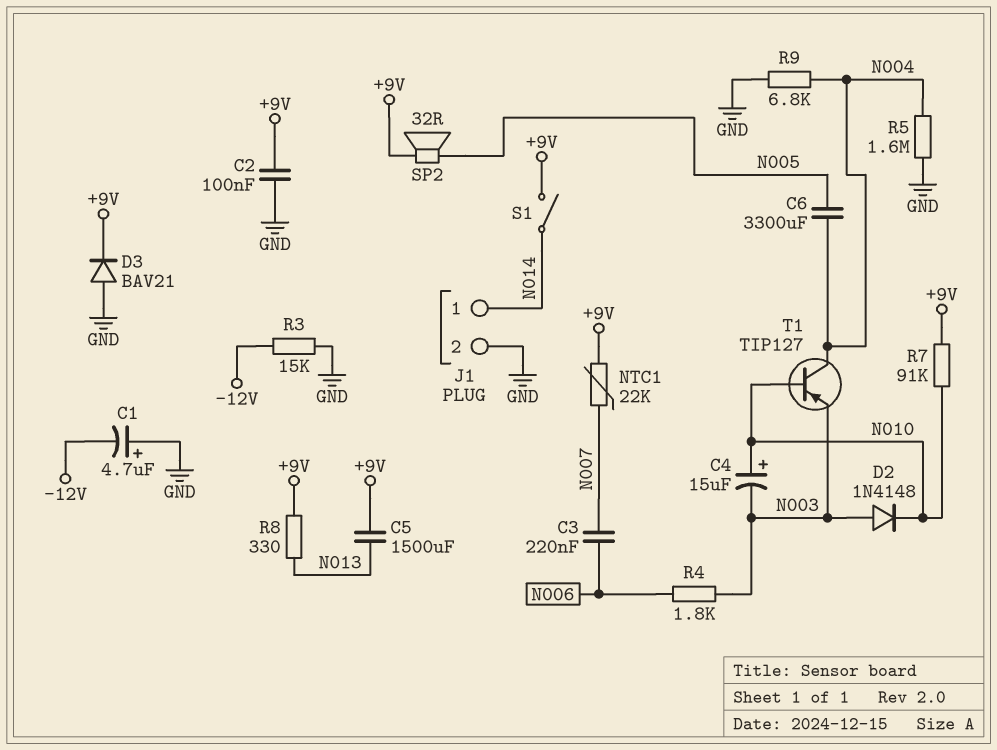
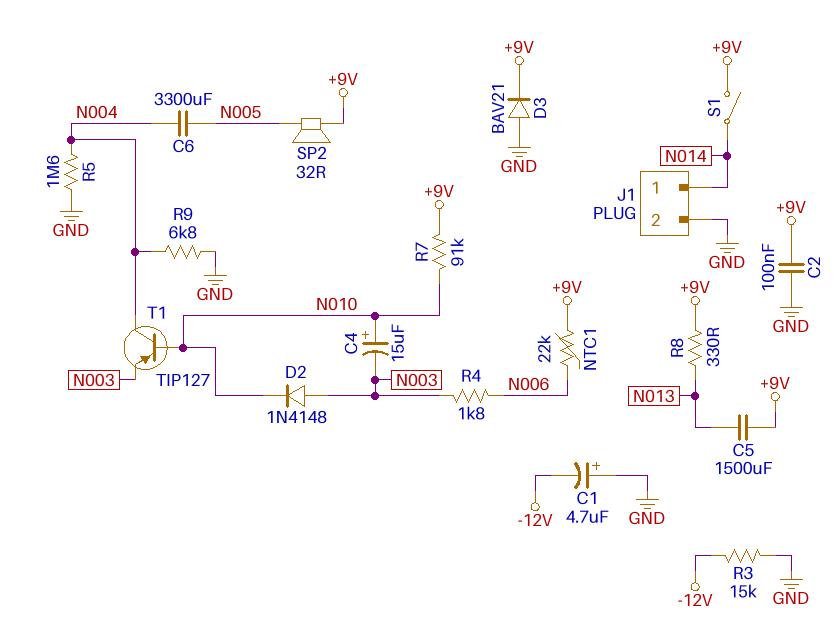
C3: 220nF (N006, N007) -> none
NTC1: 22k (+9V, N007) -> 22k (+9V, N006)

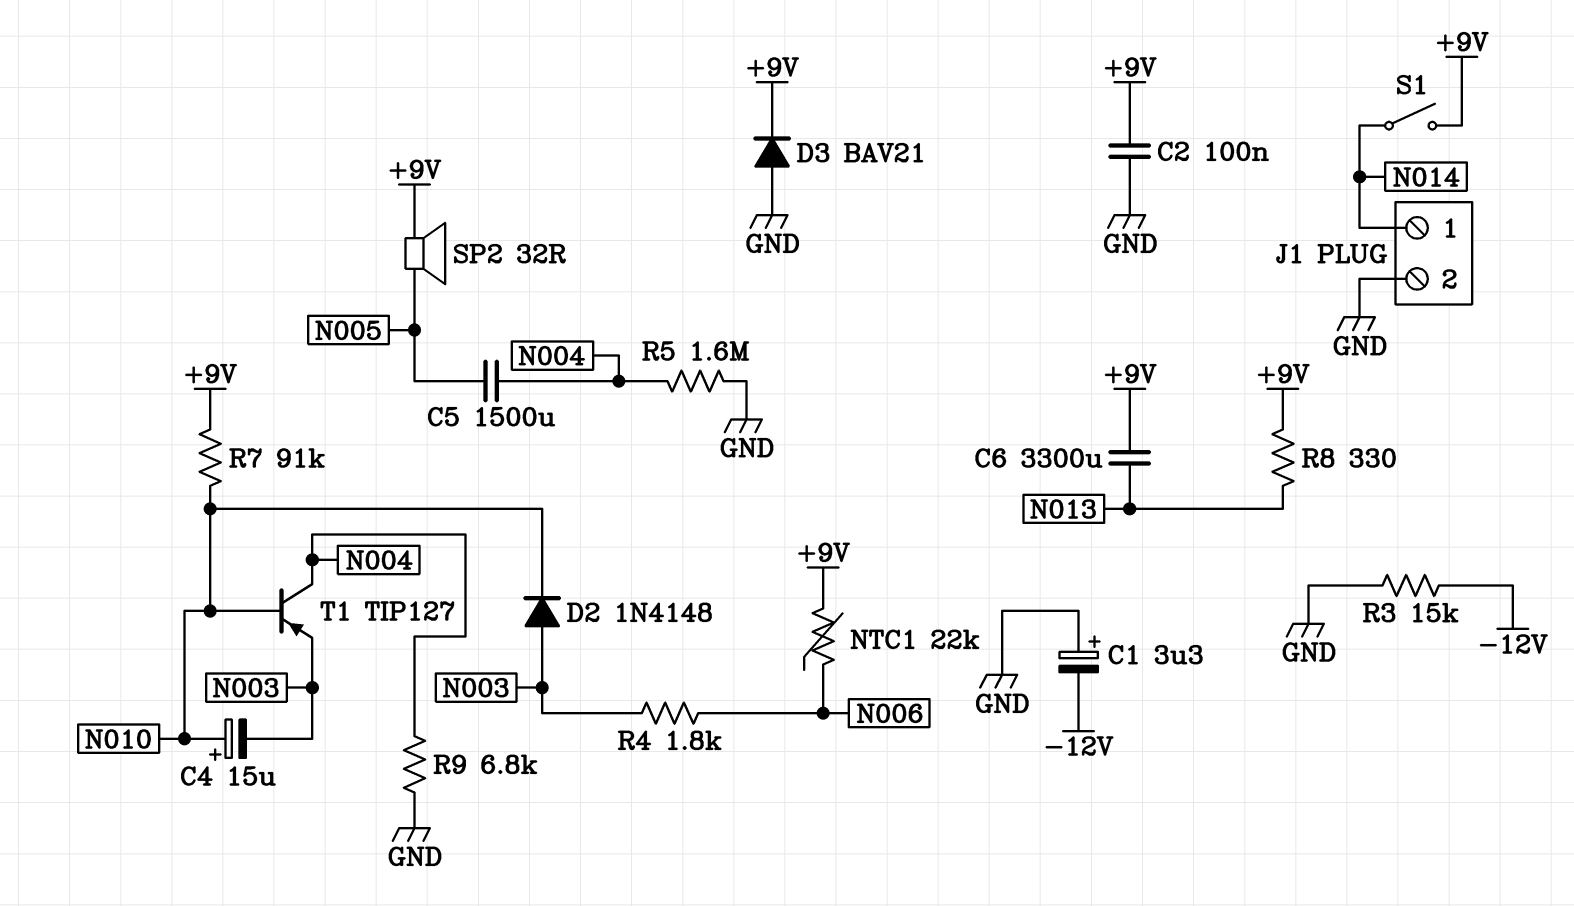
C1: 4.7uF (plus GND, minus -12V) -> 3.3uF (plus GND, minus -12V)
C5: 1500uF (+9V, N013) -> 1500uF (N004, N005)
C6: 3300uF (N004, N005) -> 3300uF (+9V, N013)

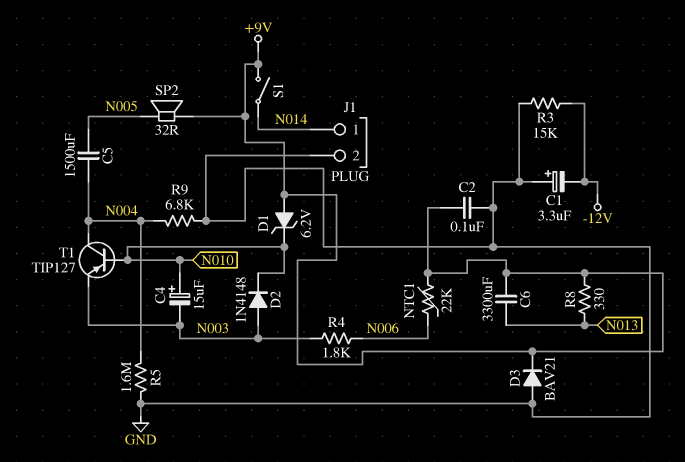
D1: none -> zener 6.2V (A +9V, K N010)
R7: 91k (+9V, N010) -> none

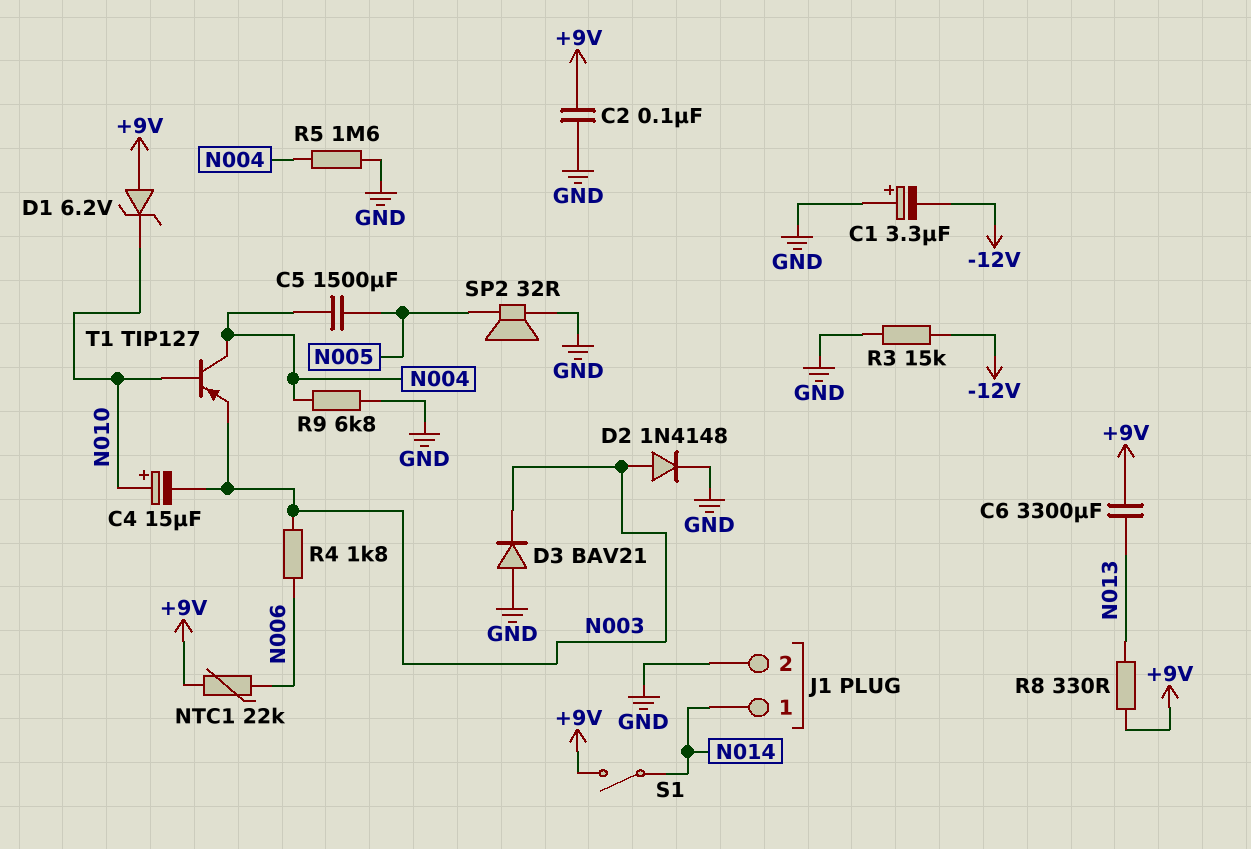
D2: diode 1N4148 (A N003, K N010) -> diode 1N4148 (A N003, K GND)
D3: diode BAV21 (A GND, K +9V) -> diode BAV21 (A GND, K N003)
SP2: speaker 32R (+9V, N005) -> speaker 32R (GND, N005)

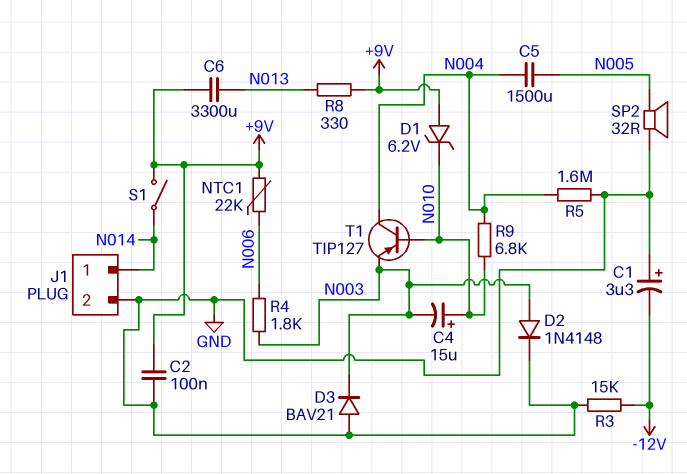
R9: 6.8k (GND, N004) -> 6.8k (N004, N010)

